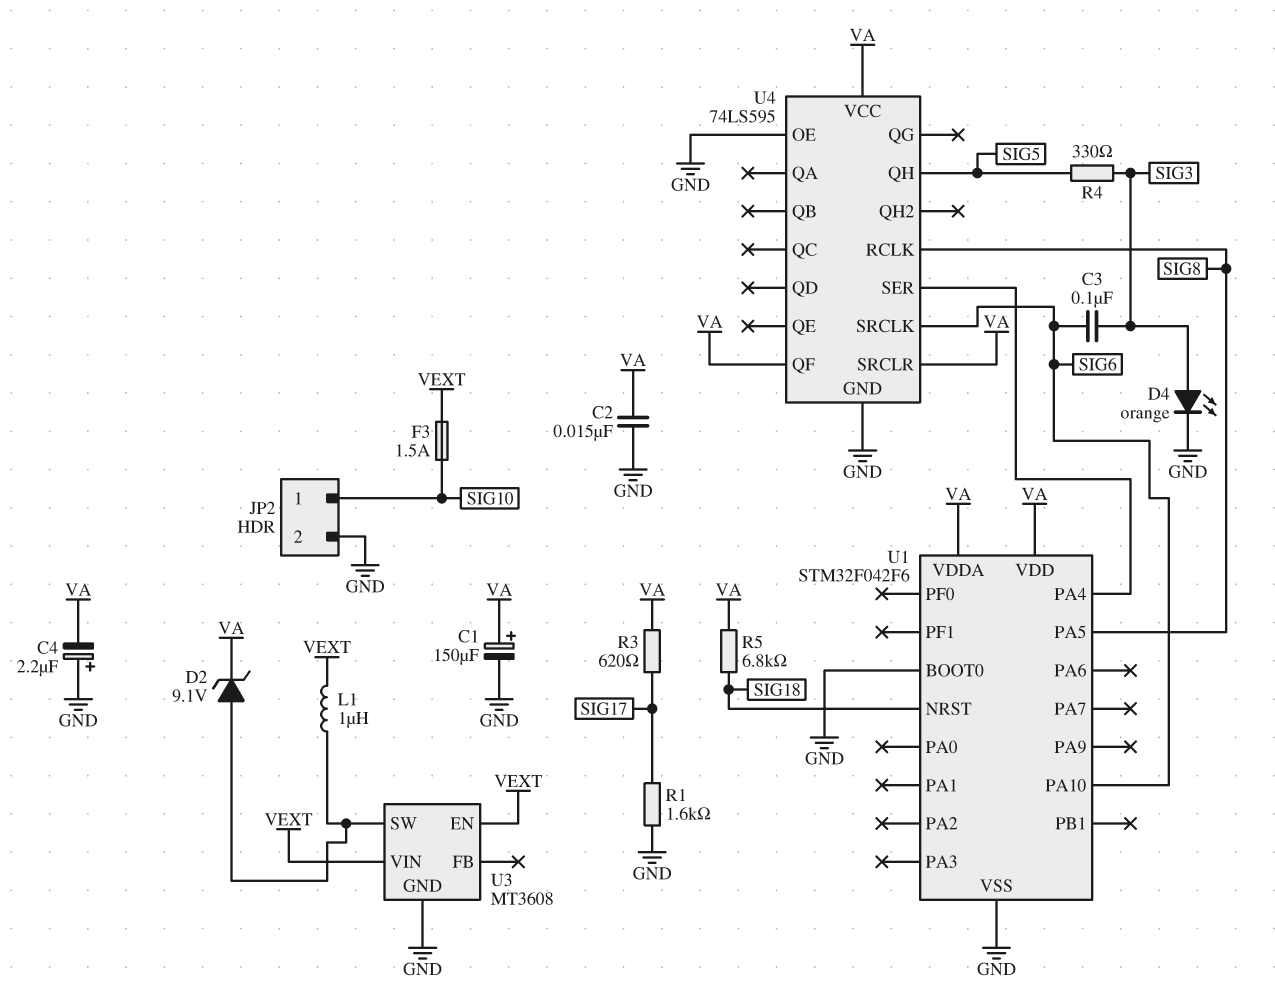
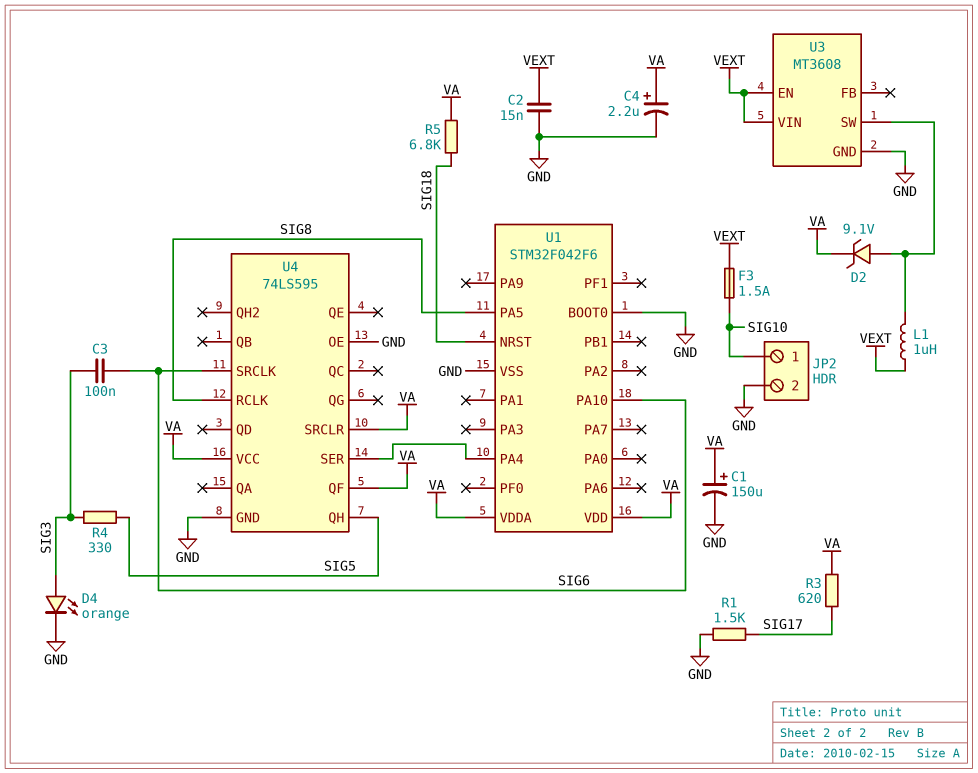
C2: 15nF (GND, VA) -> 15nF (GND, VEXT)
C4: 2.2uF (plus GND, minus VA) -> 2.2uF (plus VA, minus GND)
R1: 1.6k (GND, SIG17) -> 1.5k (GND, SIG17)

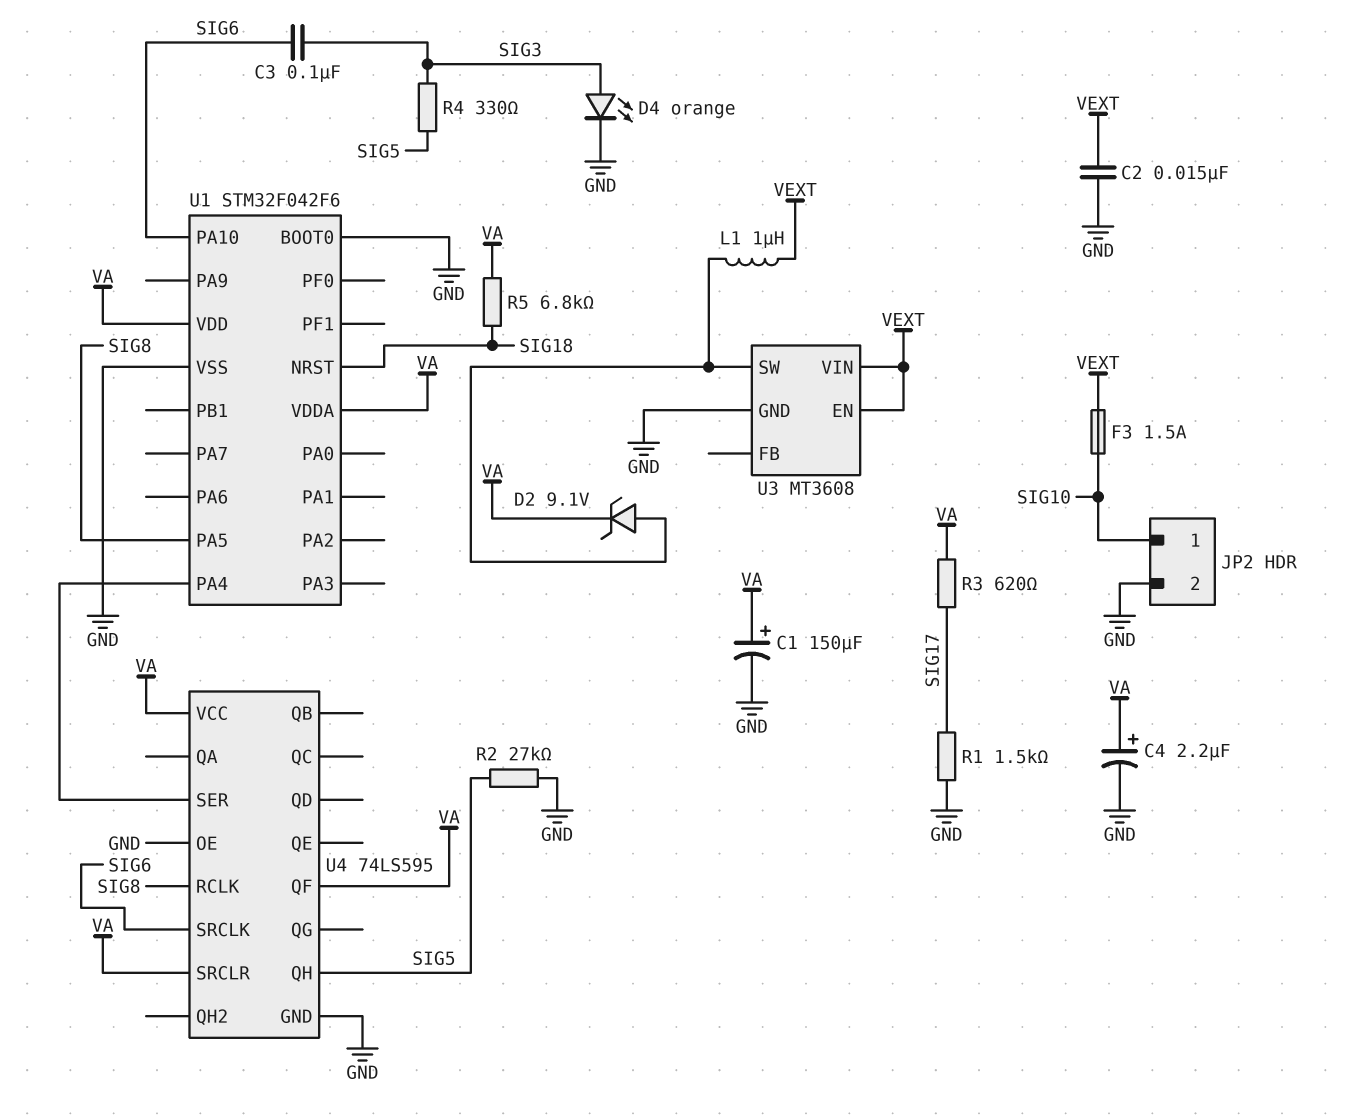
R2: none -> 27k (GND, SIG5)

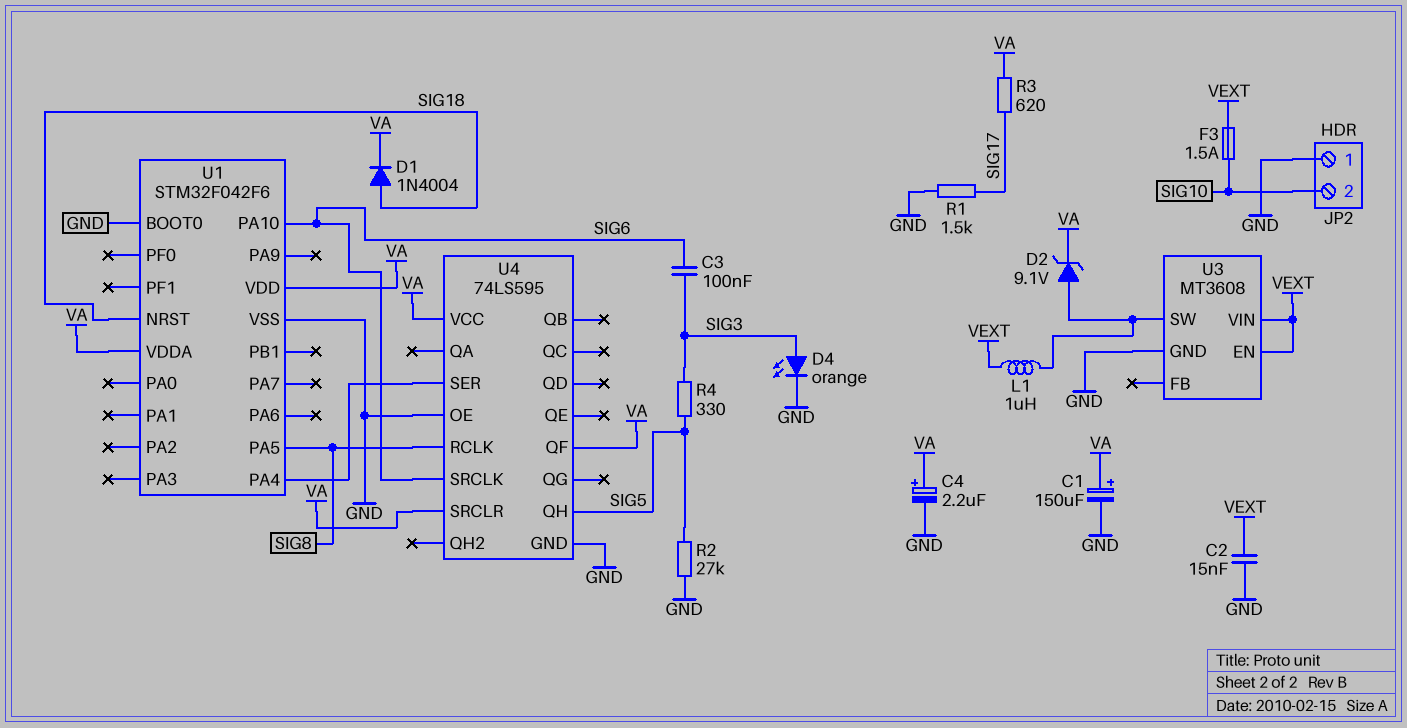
D1: none -> diode 1N4004 (A SIG18, K VA)
JP2 pin 1: SIG10 -> GND
JP2 pin 2: GND -> SIG10
R5: 6.8k (SIG18, VA) -> none

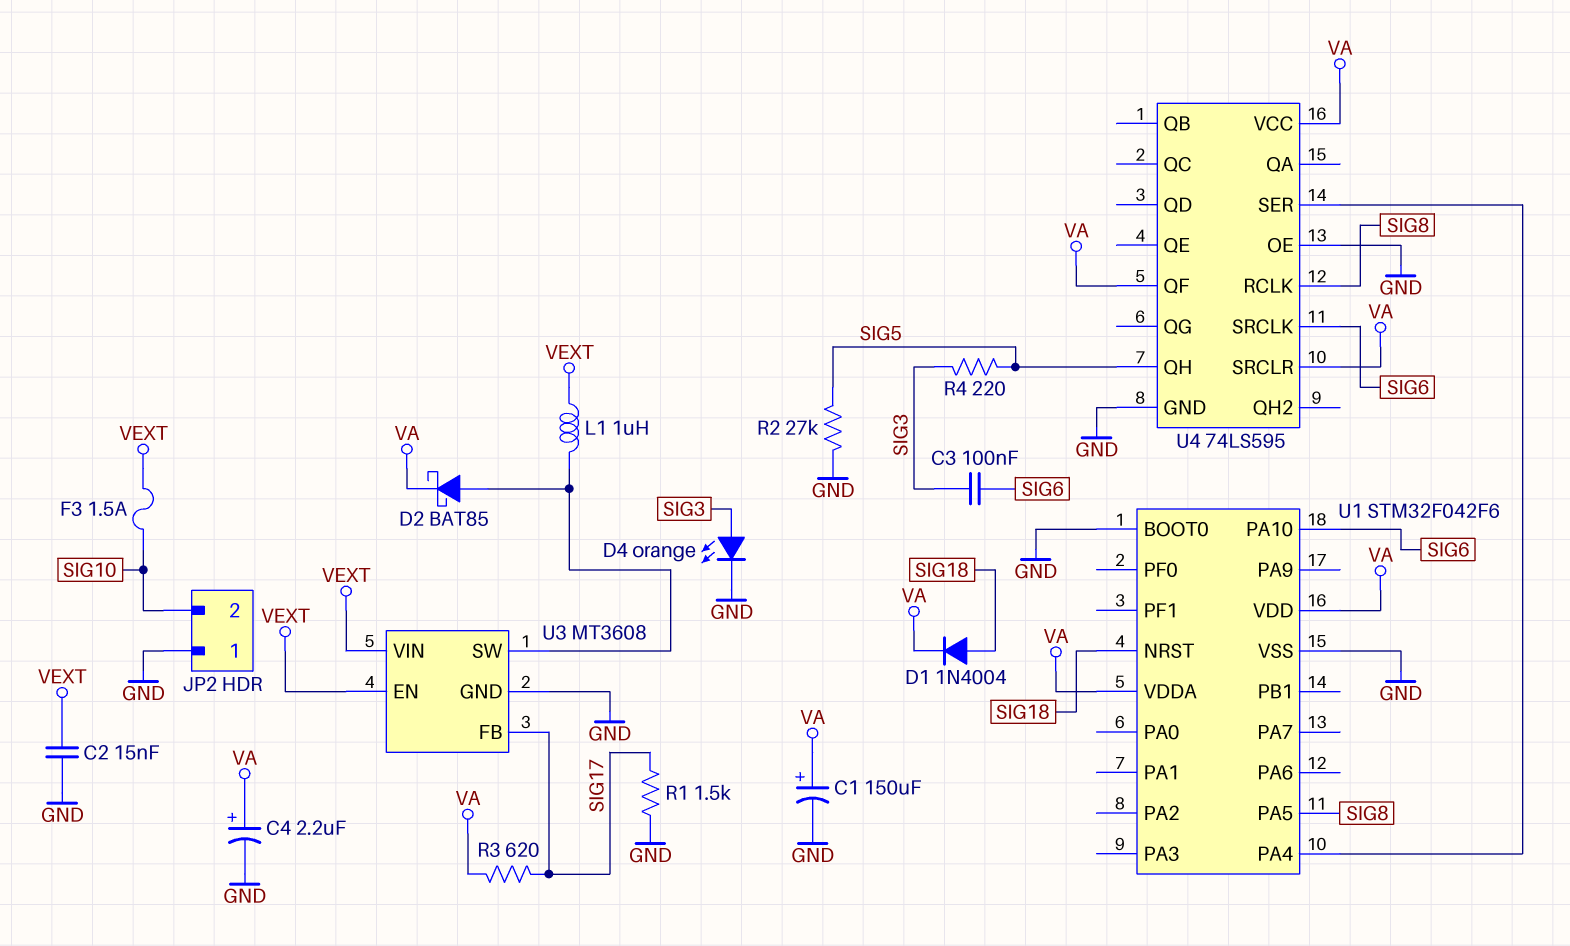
D2: zener 9.1V (A U3/SW, K VA) -> schottky BAT85 (A U3/SW, K VA)
R4: 330 (SIG3, SIG5) -> 220 (SIG3, SIG5)
U3 pin FB: none -> SIG17

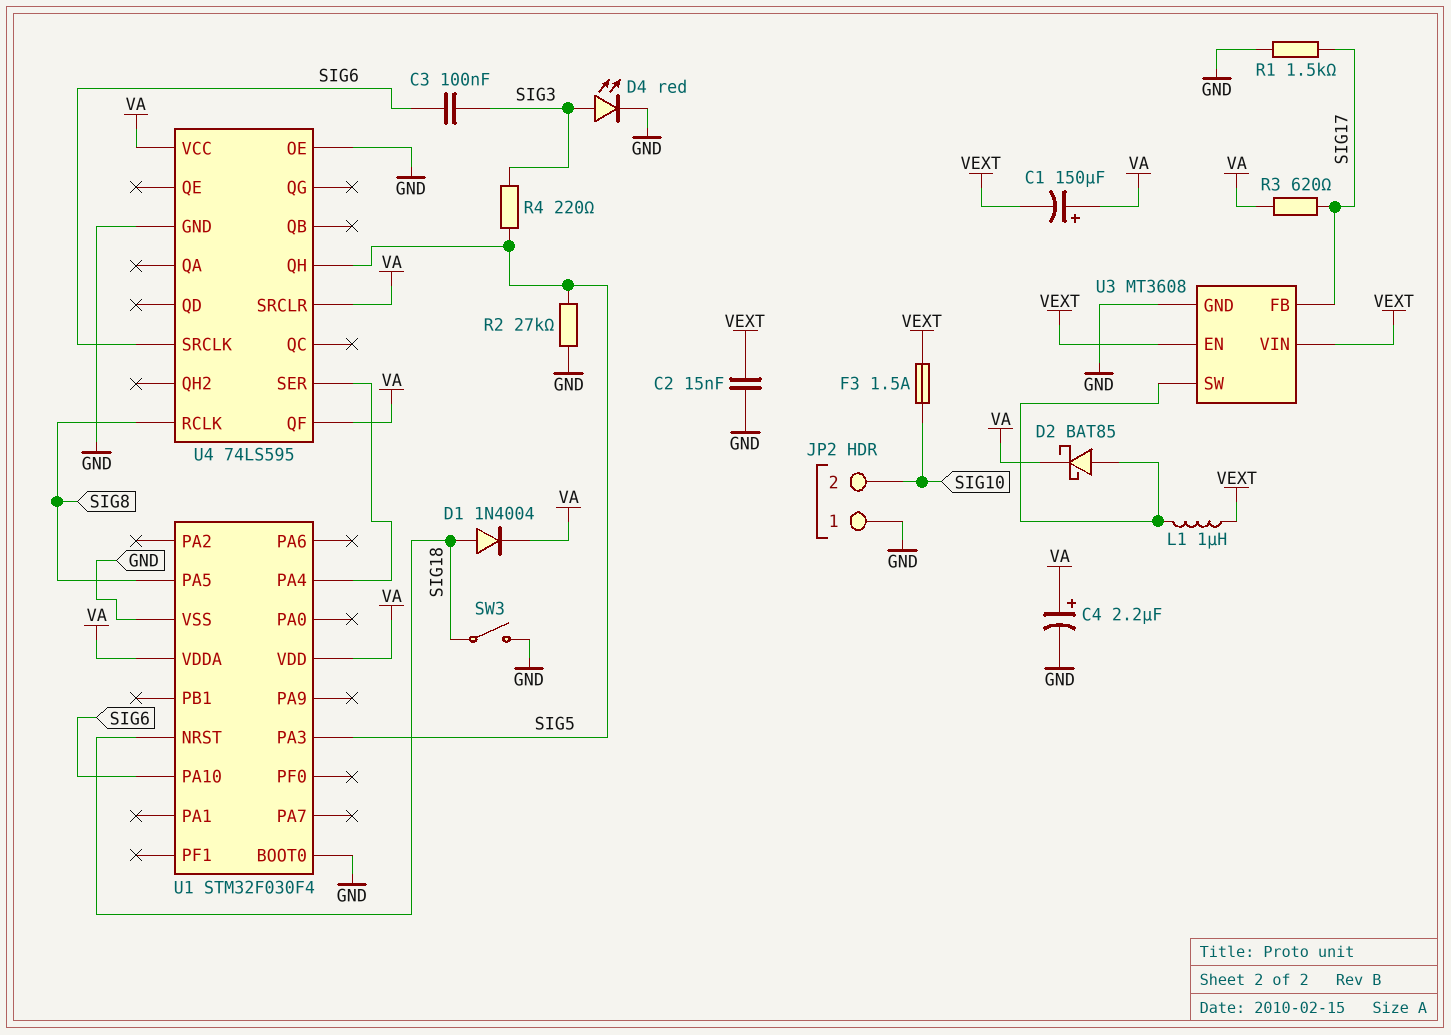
C1: 150uF (plus VA, minus GND) -> 150uF (plus VA, minus VEXT)
D4: LED orange (A SIG3, K GND) -> LED red (A SIG3, K GND)
SW3: none -> switch (GND, SIG18)
U1: STM32F042F6 -> STM32F030F4
U1 pin PA3: none -> SIG5

